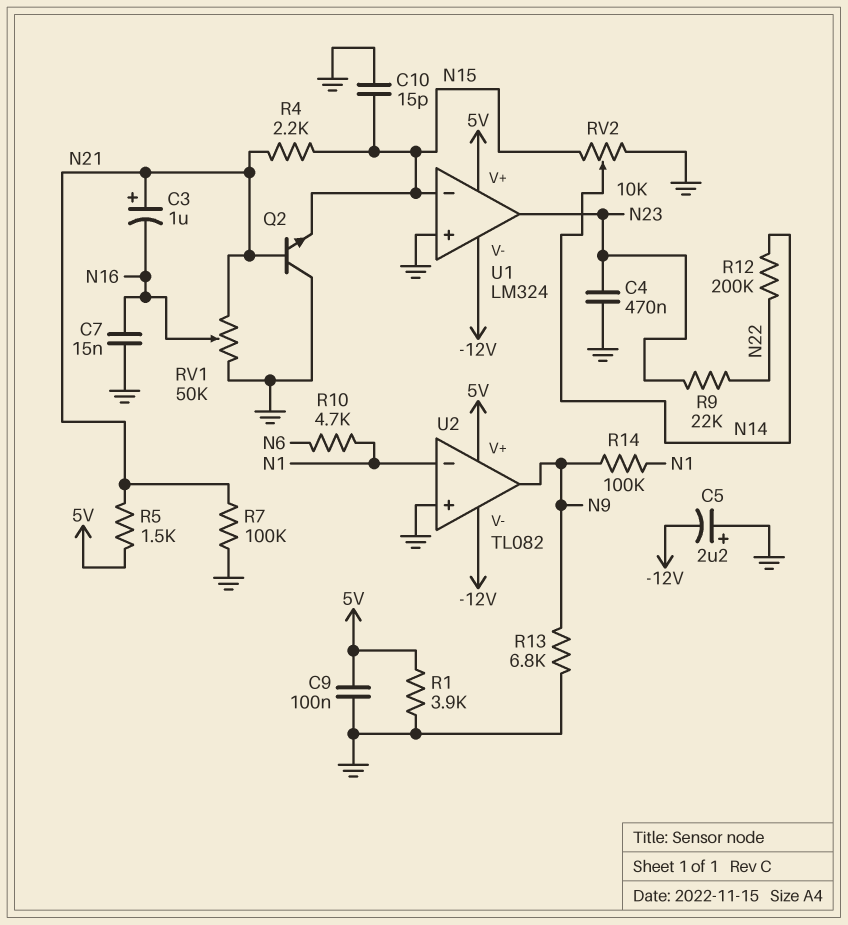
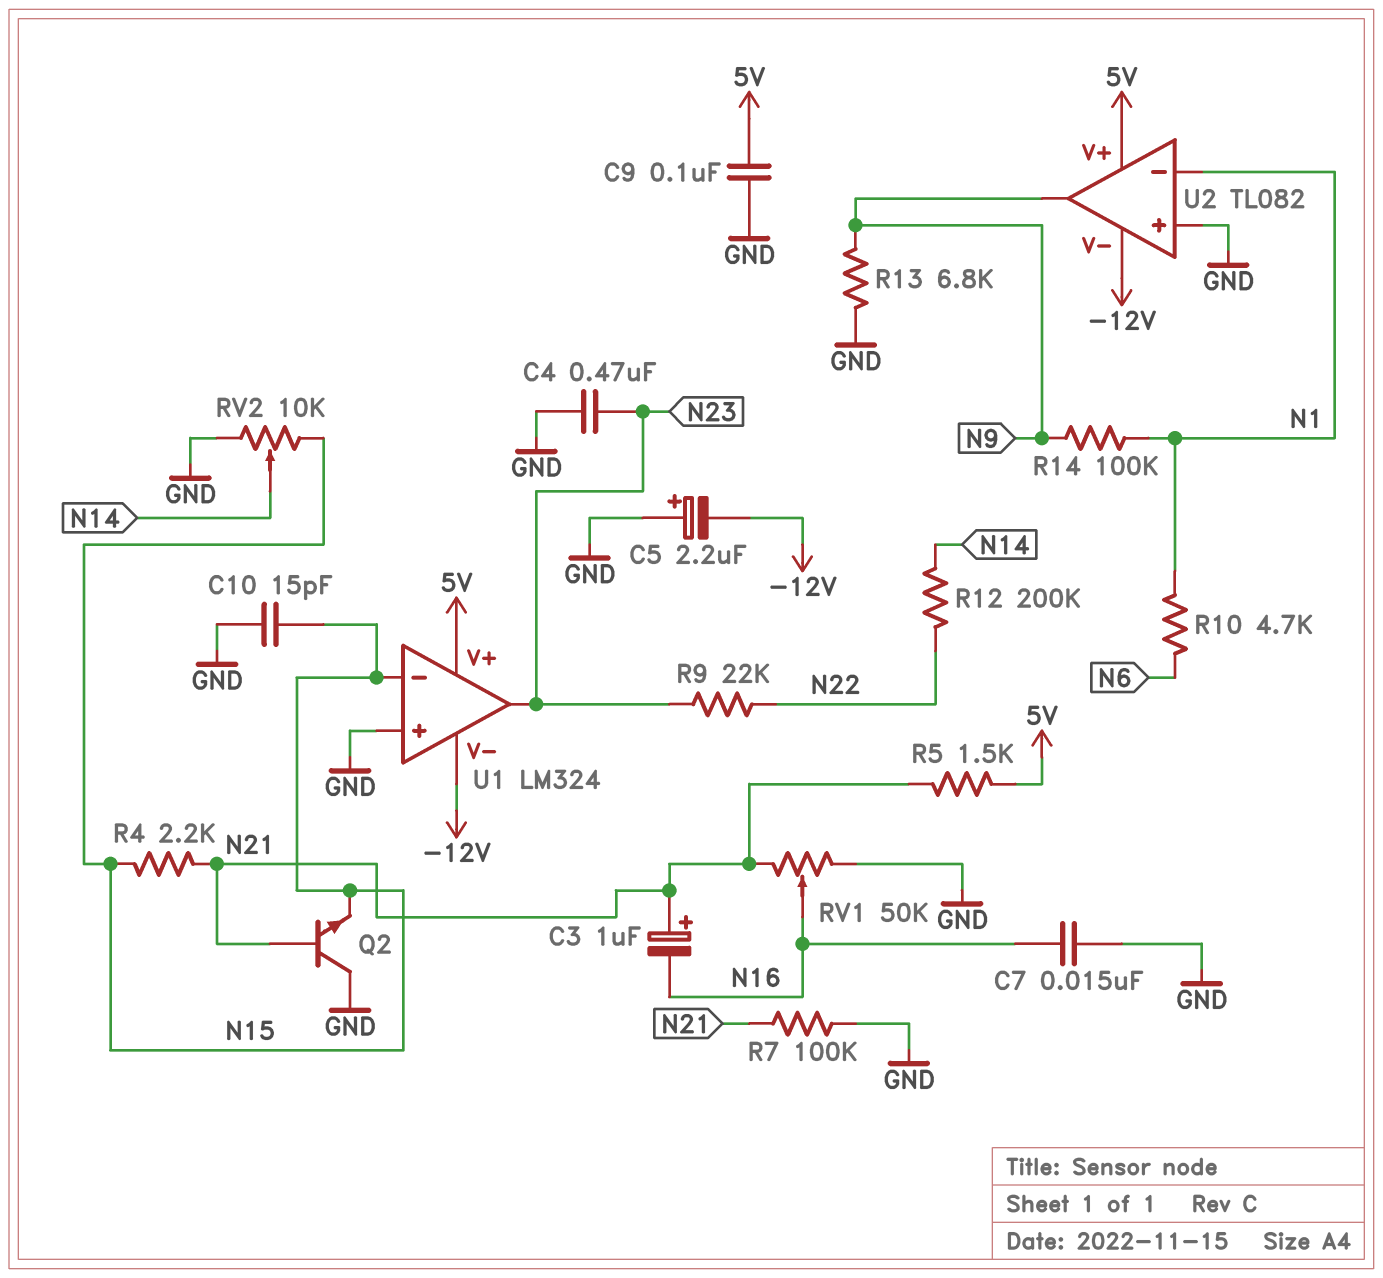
R1: 3.9k (5V, GND) -> none

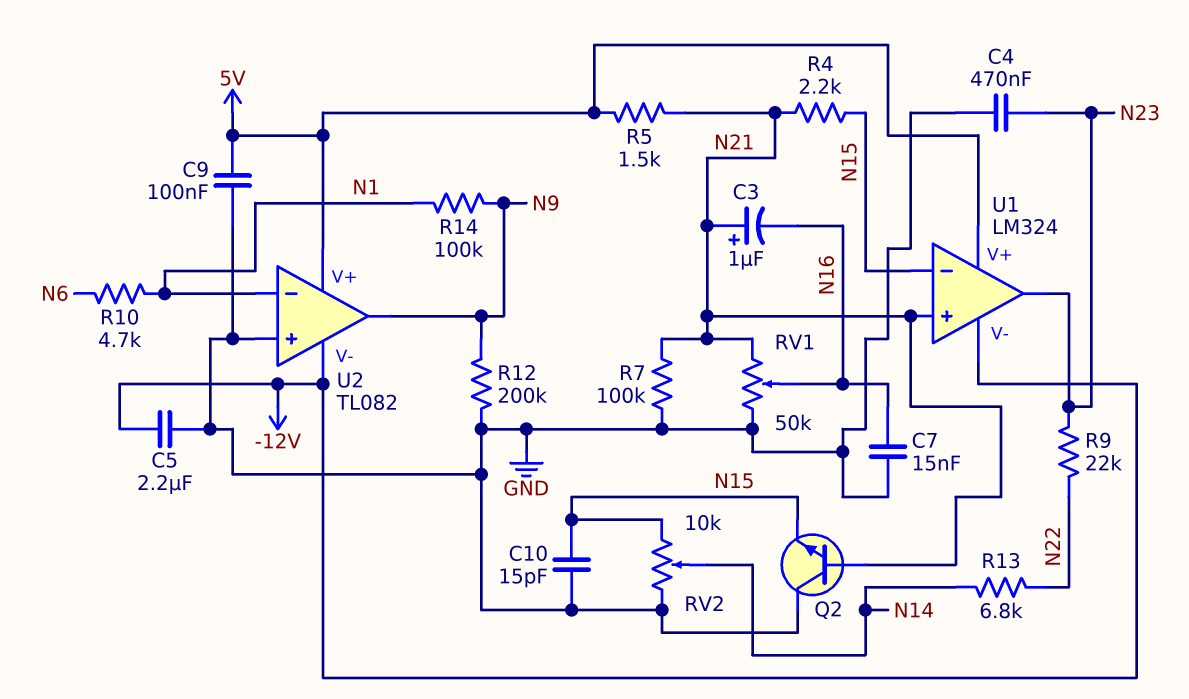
C5: 2.2uF (plus GND, minus -12V) -> 2.2uF (-12V, GND)
R12: 200k (N14, N22) -> 200k (GND, N9)
R13: 6.8k (GND, N9) -> 6.8k (N14, N22)
U1 pin in+: GND -> N21

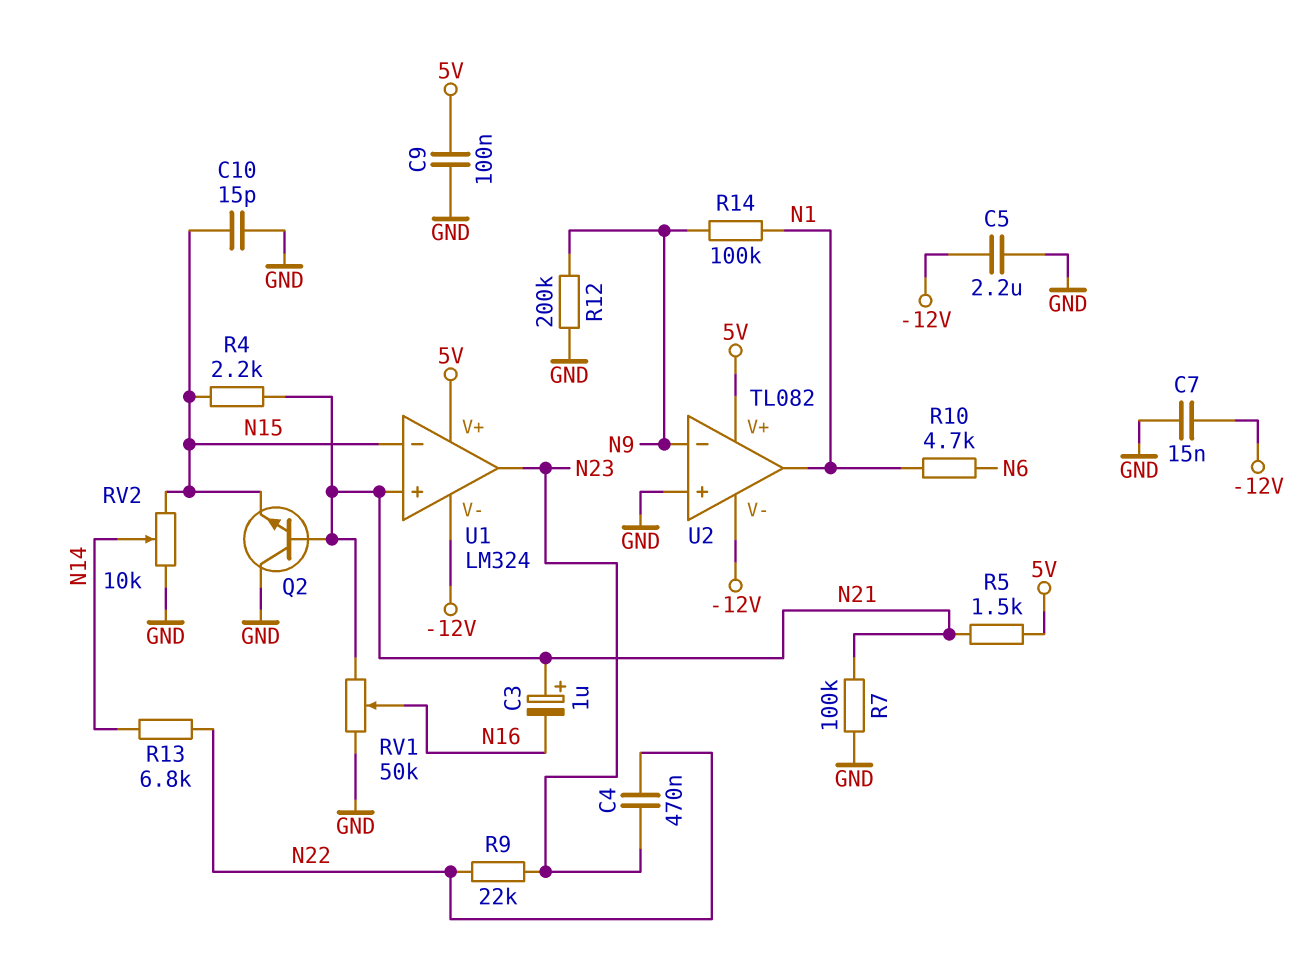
C4: 470nF (GND, N23) -> 470nF (N22, N23)
C7: 15nF (GND, N16) -> 15nF (-12V, GND)
U2 pin in-: N1 -> N9
U2 pin out: N9 -> N1

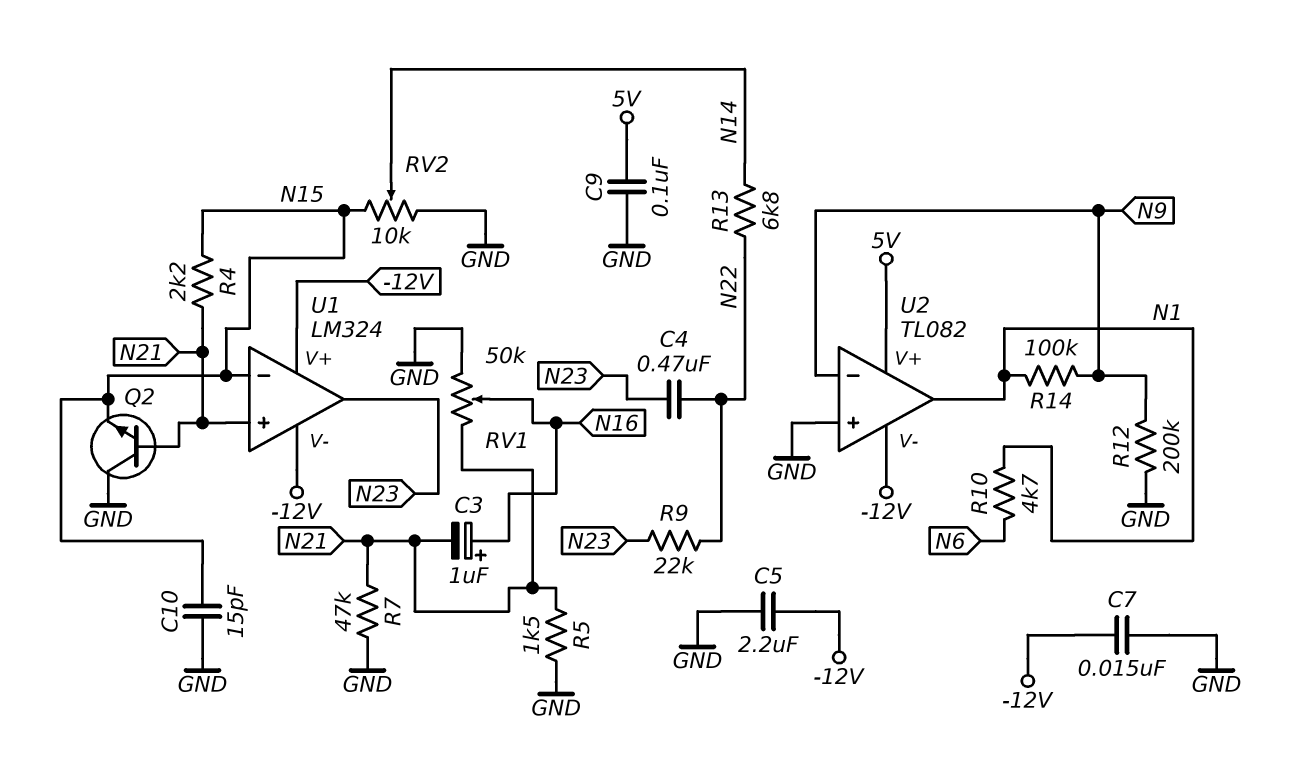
C3: 1uF (plus N21, minus N16) -> 1uF (plus N16, minus N21)
R5: 1.5k (5V, N21) -> 1.5k (GND, N21)
R7: 100k (GND, N21) -> 47k (GND, N21)
U1 pin V+: 5V -> -12V

